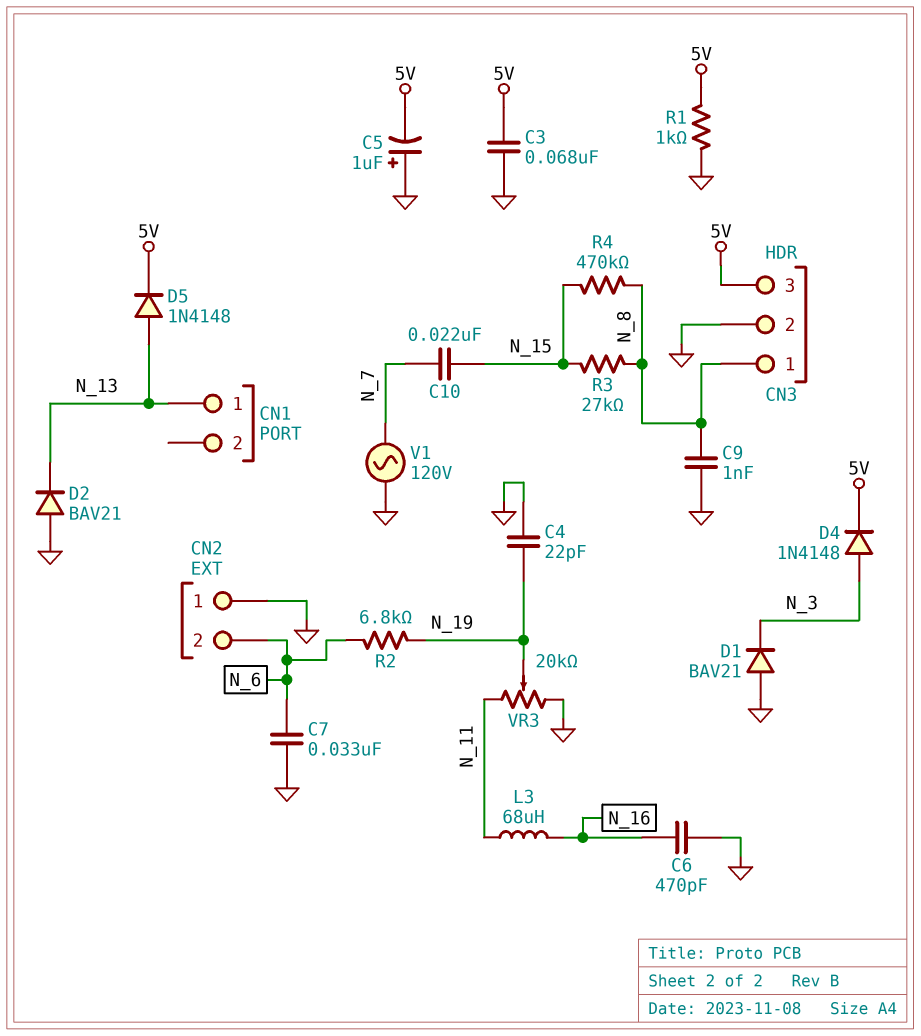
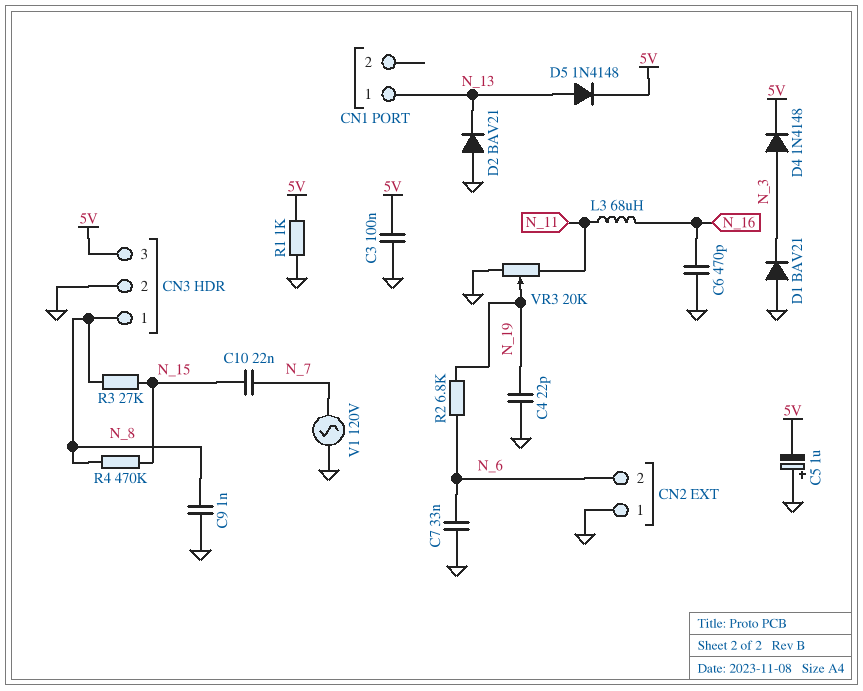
C3: 68nF (5V, GND) -> 100nF (5V, GND)

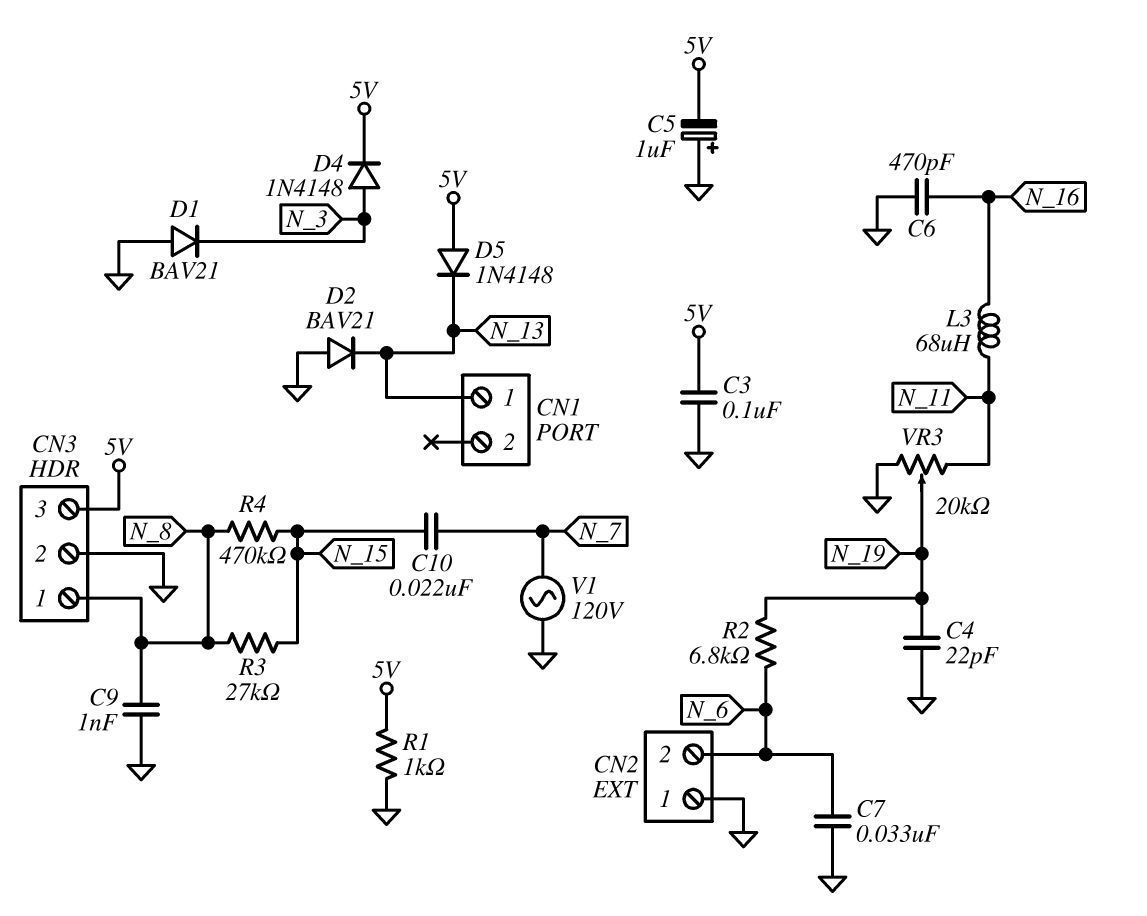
D5: diode 1N4148 (A N_13, K 5V) -> diode 1N4148 (A 5V, K N_13)

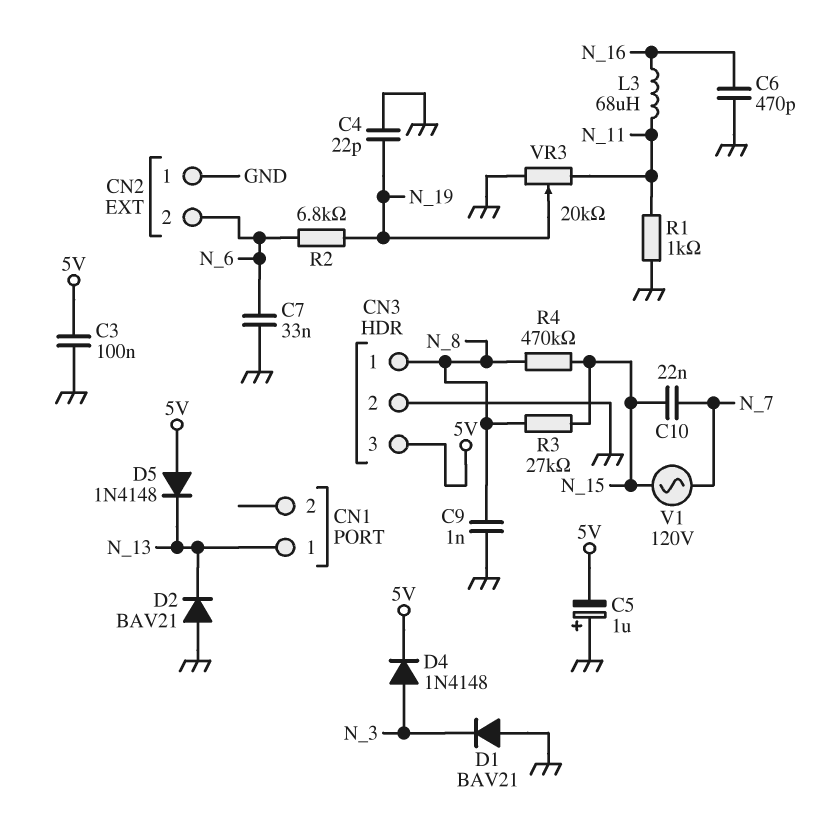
R1: 1k (5V, GND) -> 1k (GND, N_11)
V1: AC 120V (GND, N_7) -> AC 120V (N_7, N_15)

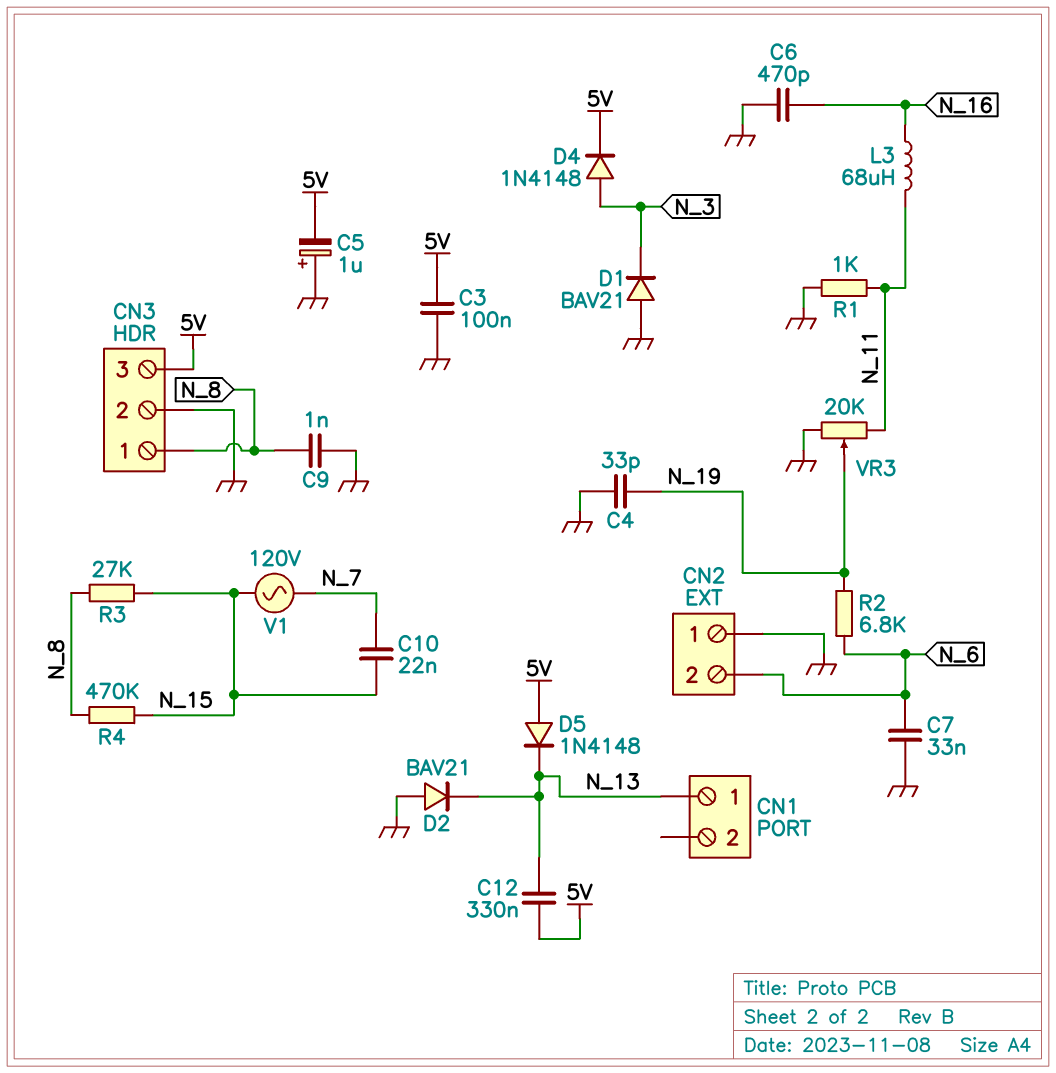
C4: 22pF (GND, N_19) -> 33pF (GND, N_19)
C12: none -> 330nF (5V, N_13)

